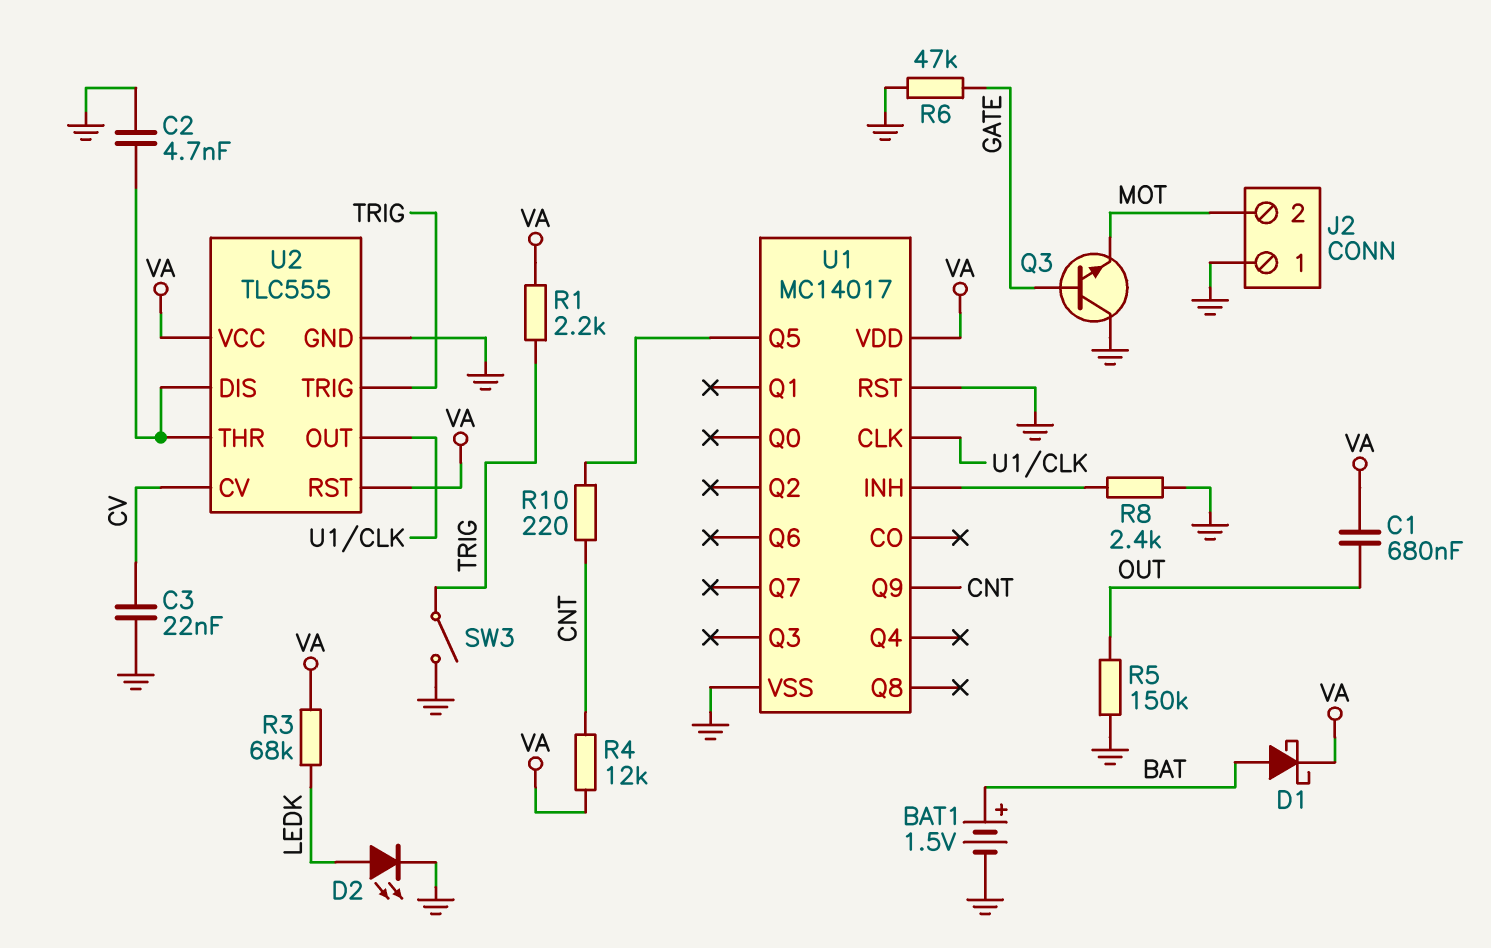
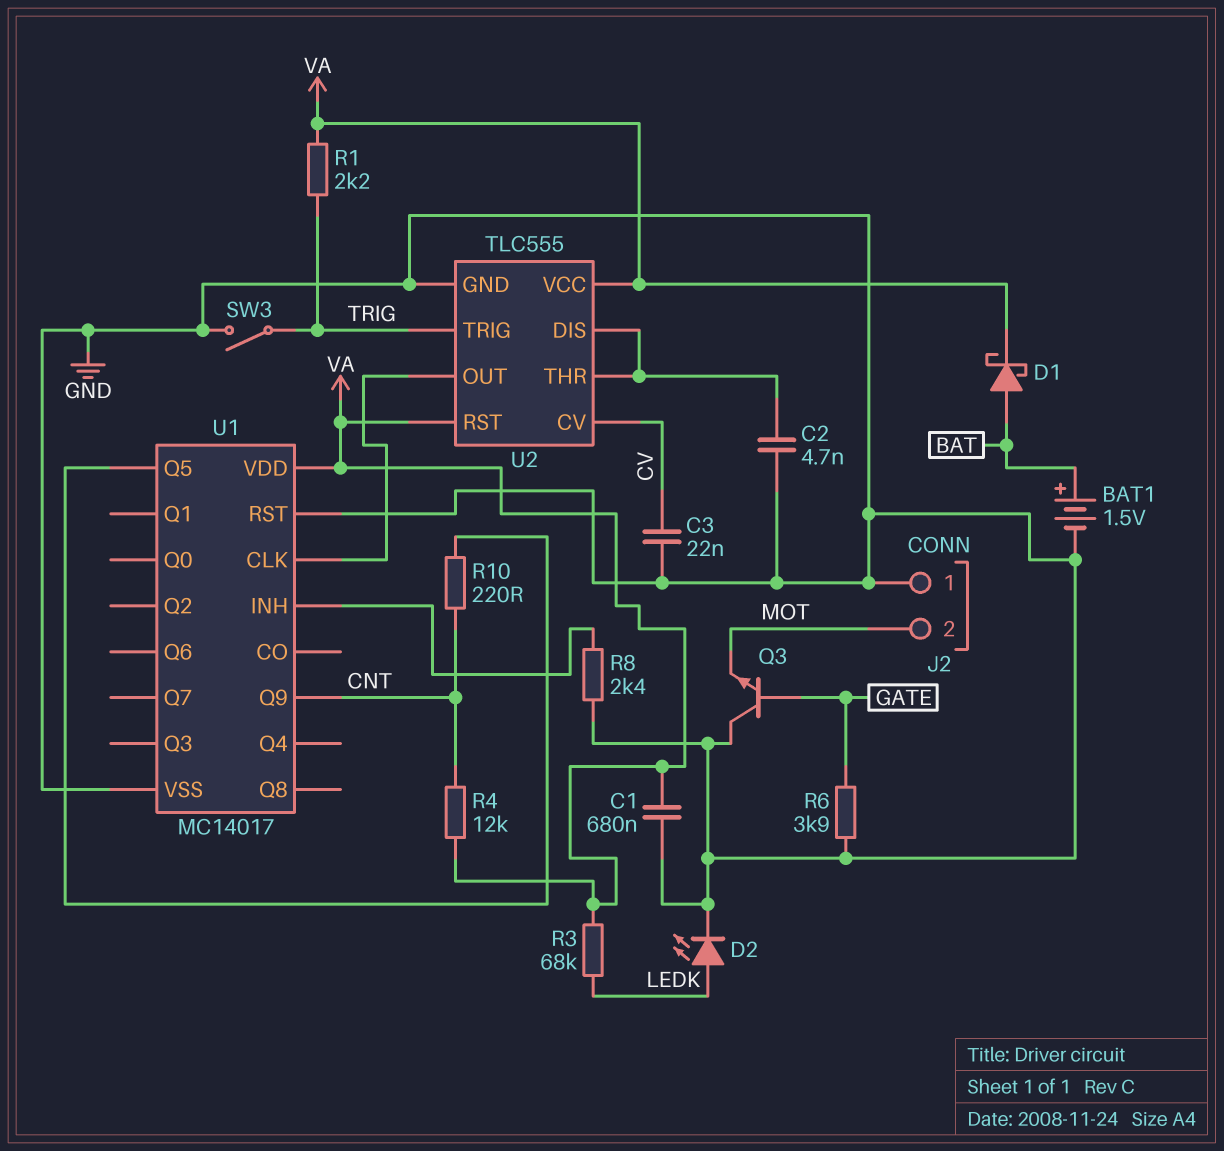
C1: 680nF (OUT, VA) -> 680nF (GND, VA)
R5: 150k (GND, OUT) -> none
R6: 47k (GATE, GND) -> 3.9k (GATE, GND)

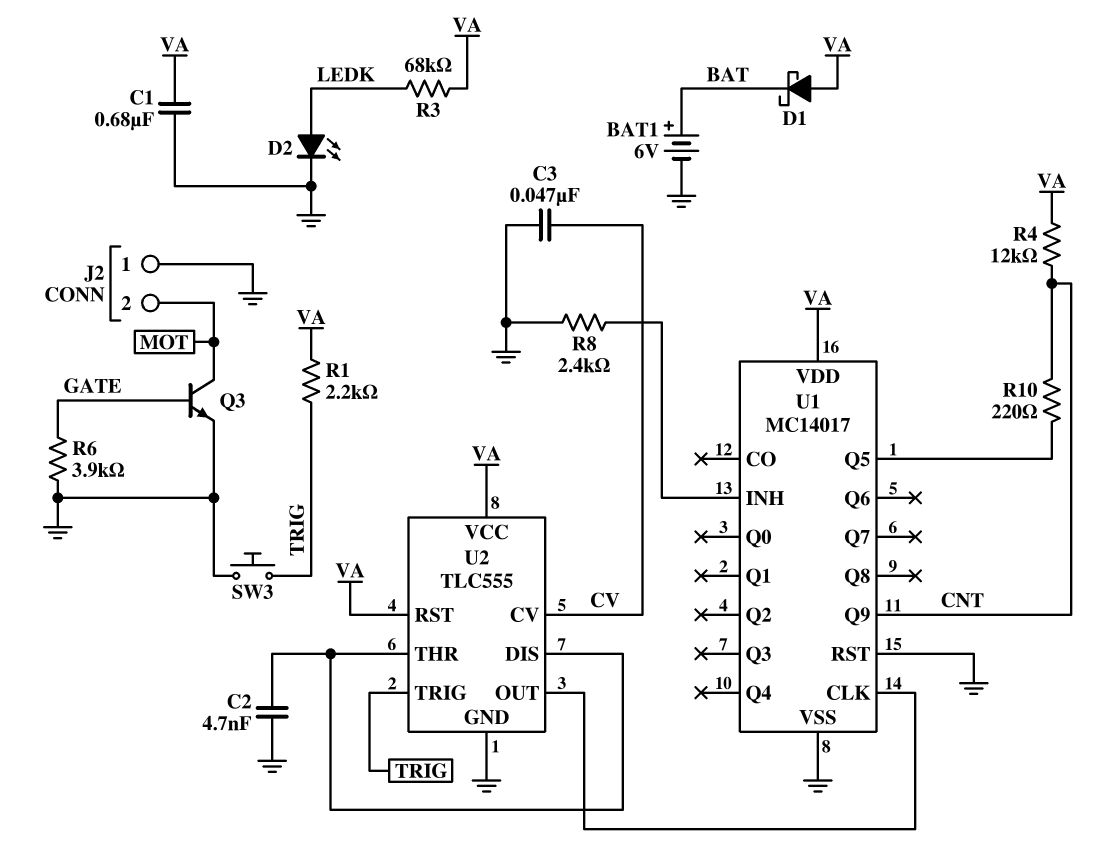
BAT1: 1.5V (plus BAT, minus GND) -> 6V (plus BAT, minus GND)
C3: 22nF (CV, GND) -> 47nF (CV, GND)
D1: schottky (A BAT, K VA) -> schottky (A VA, K BAT)
Q3: NPN (B GATE, C GND, E MOT) -> NPN (B GATE, C MOT, E GND)
SW3: switch (GND, TRIG) -> button (GND, TRIG)

